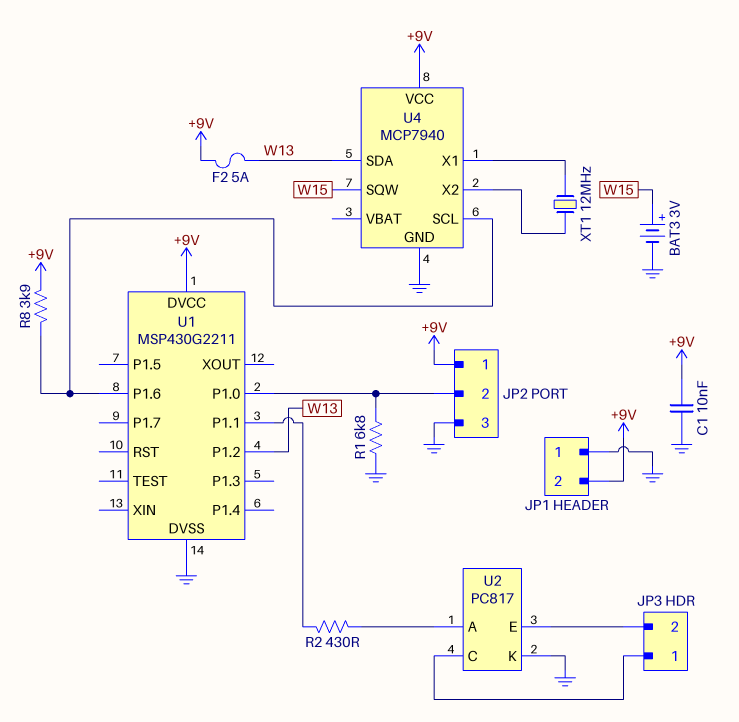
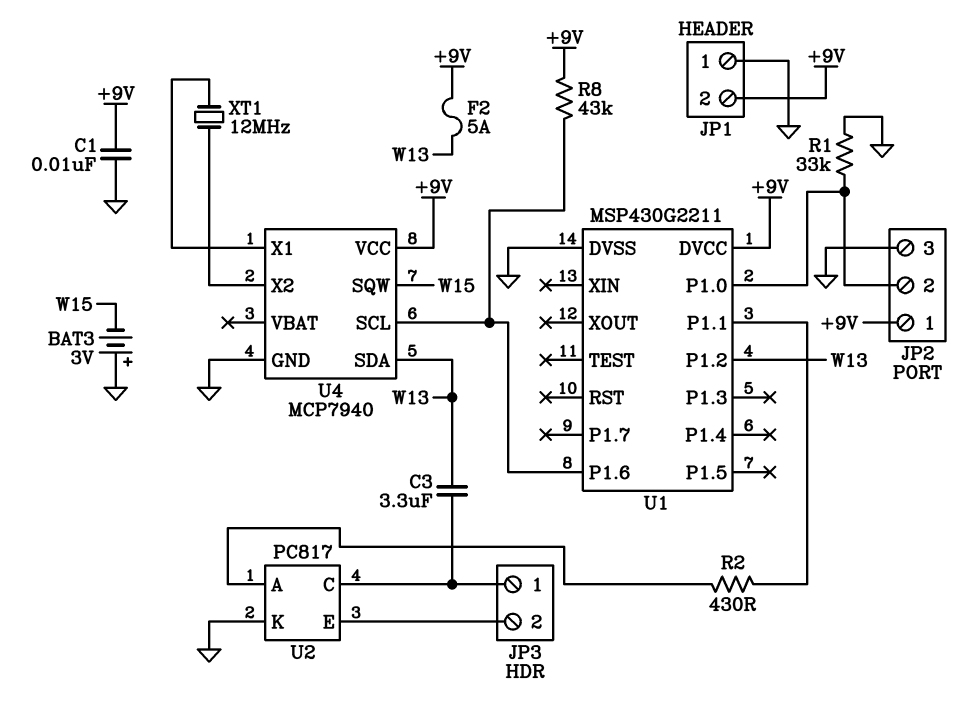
BAT3: 3V (plus W15, minus GND) -> 3V (plus GND, minus W15)
C3: none -> 3.3uF (JP3/1, W13)
R1: 6.8k (GND, JP2/2) -> 33k (GND, JP2/2)
R8: 3.9k (+9V, U1/P1.6) -> 43k (+9V, U1/P1.6)

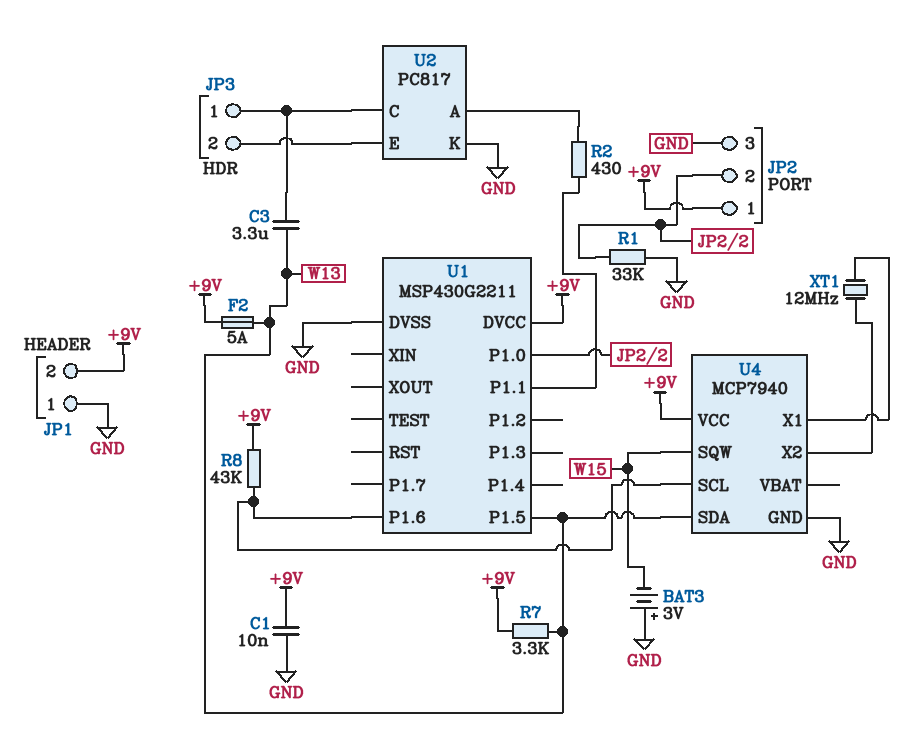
R7: none -> 3.3k (+9V, W13)
U1 pin P1.2: W13 -> none
U1 pin P1.5: none -> W13

